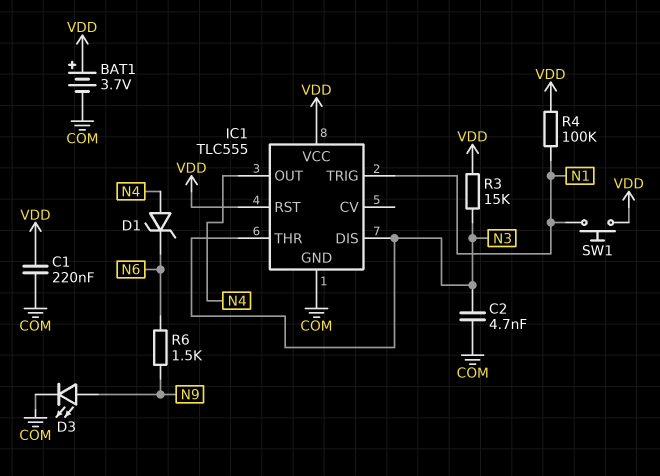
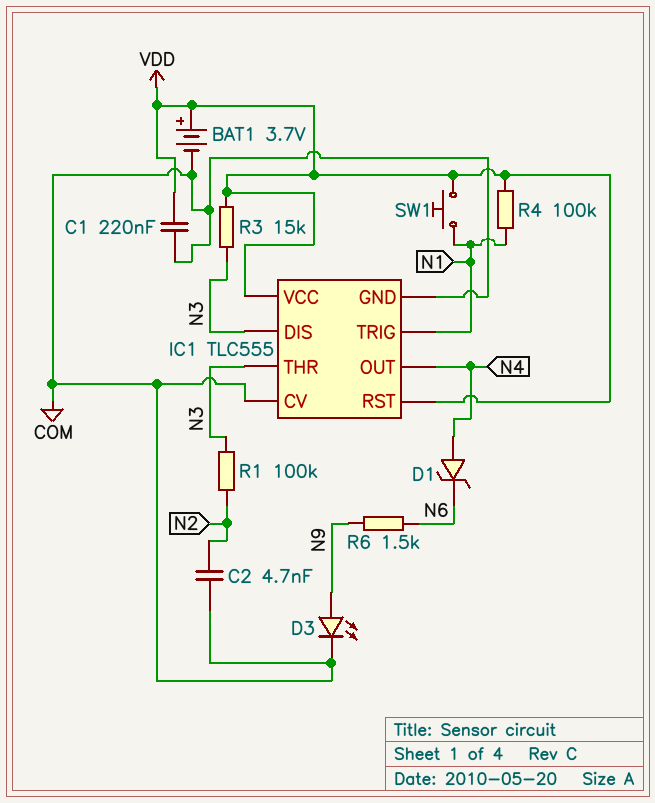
C2: 4.7nF (COM, N3) -> 4.7nF (COM, N2)
IC1 pin CV: none -> COM
R1: none -> 100k (N2, N3)

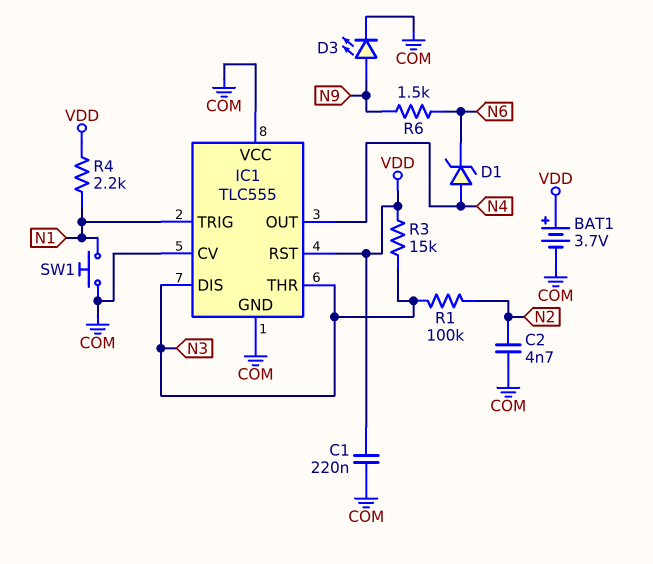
IC1 pin VCC: VDD -> COM
R4: 100k (N1, VDD) -> 2.2k (N1, VDD)
SW1: button (N1, VDD) -> button (COM, N1)

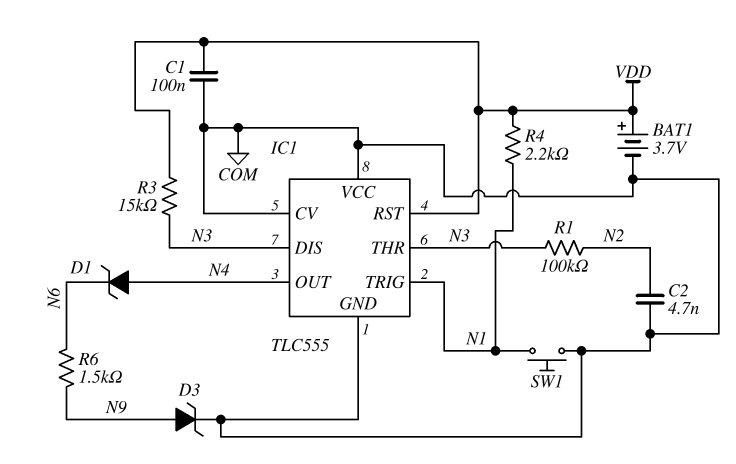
C1: 220nF (COM, VDD) -> 100nF (COM, VDD)
D3: LED (A N9, K COM) -> zener (A N9, K COM)

